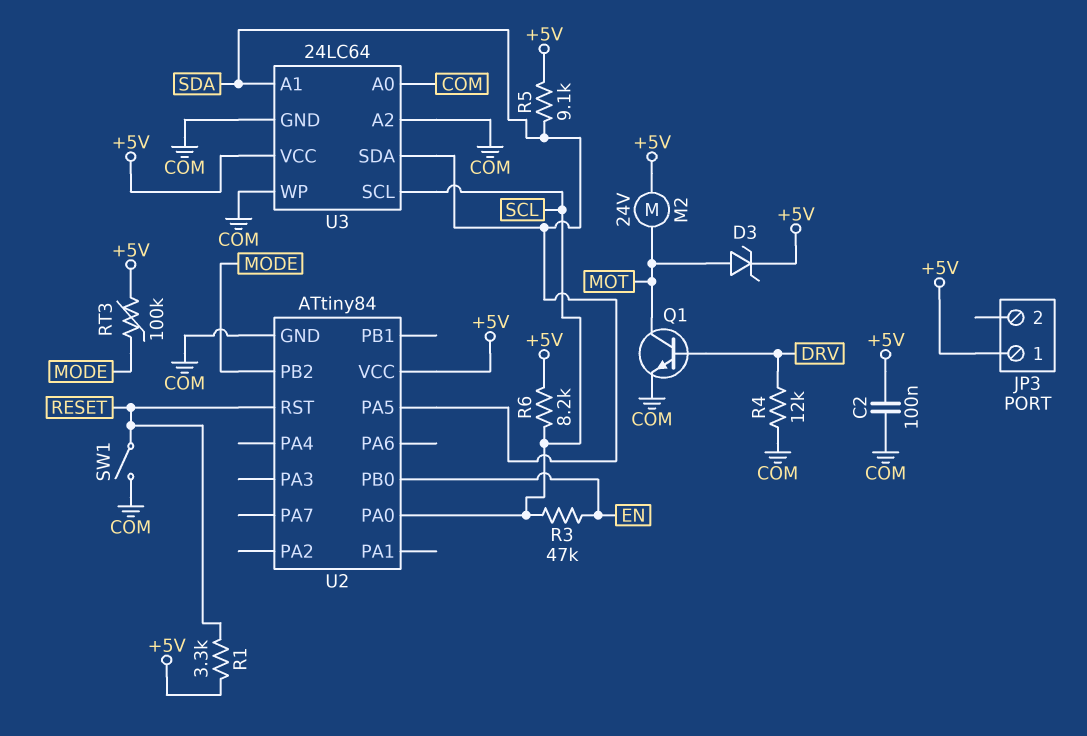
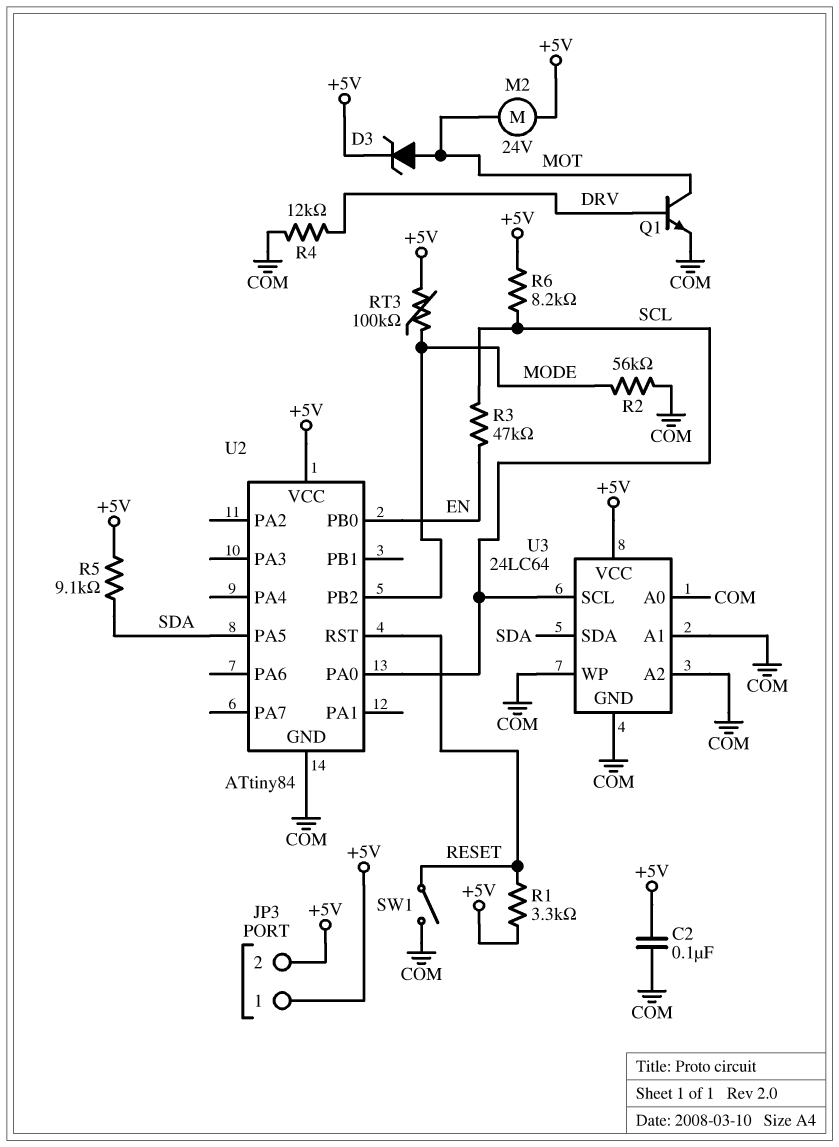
JP3 pin 2: none -> +5V
R2: none -> 56k (COM, MODE)
U3 pin A1: SDA -> COM

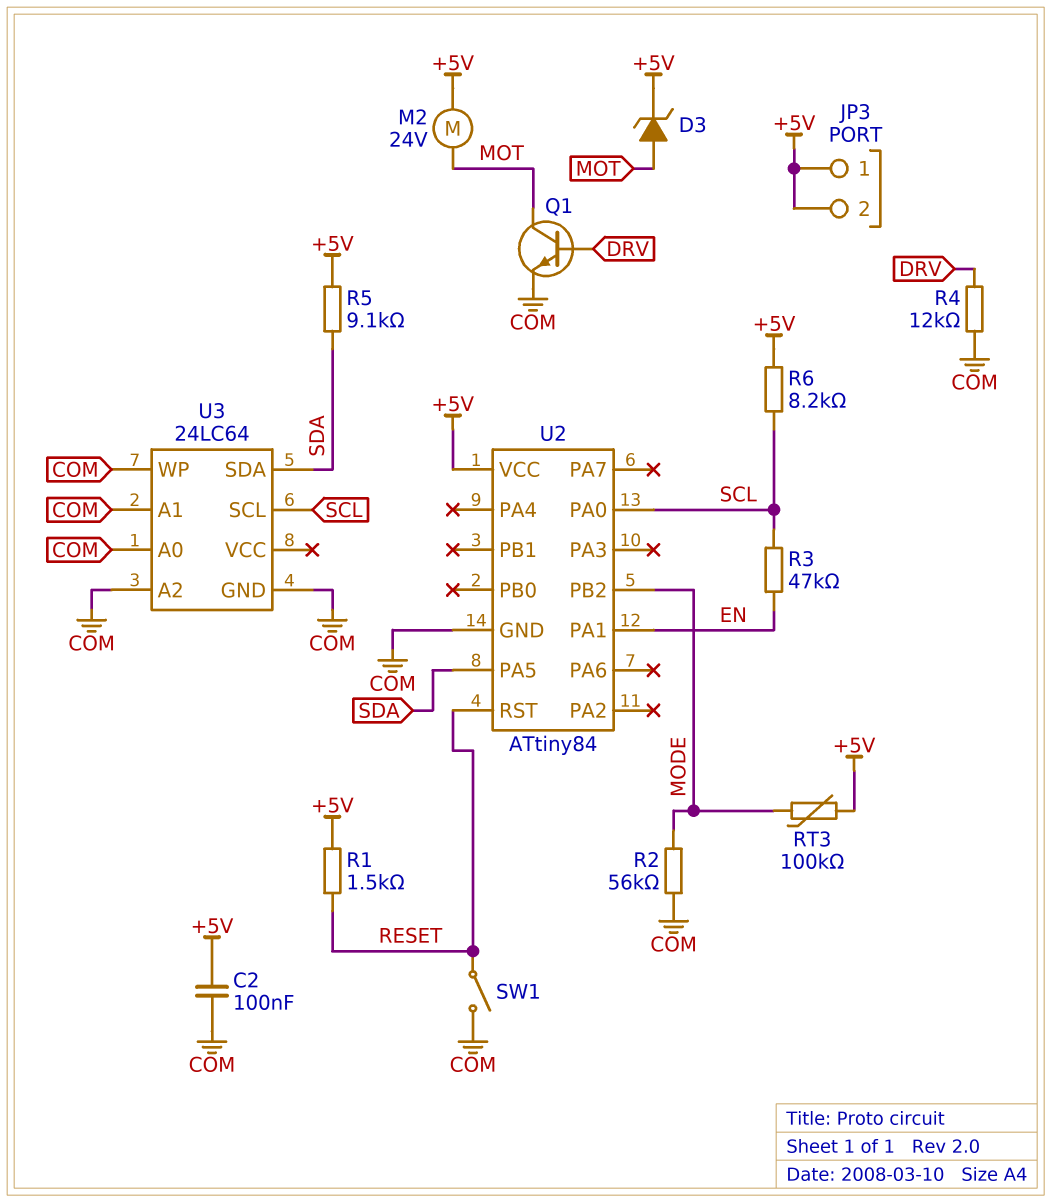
R1: 3.3k (+5V, RESET) -> 1.5k (+5V, RESET)
U2 pin PA1: none -> EN
U2 pin PB0: EN -> none
U3 pin VCC: +5V -> none

